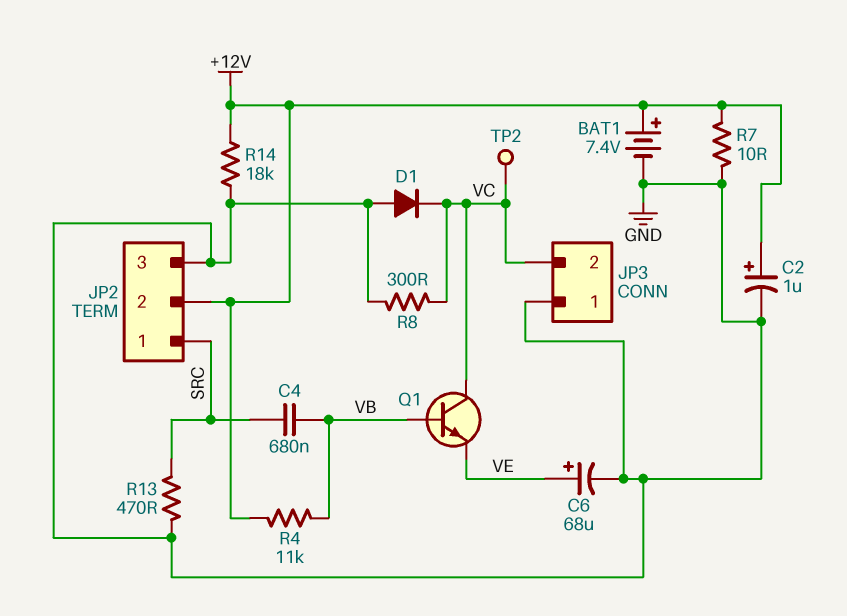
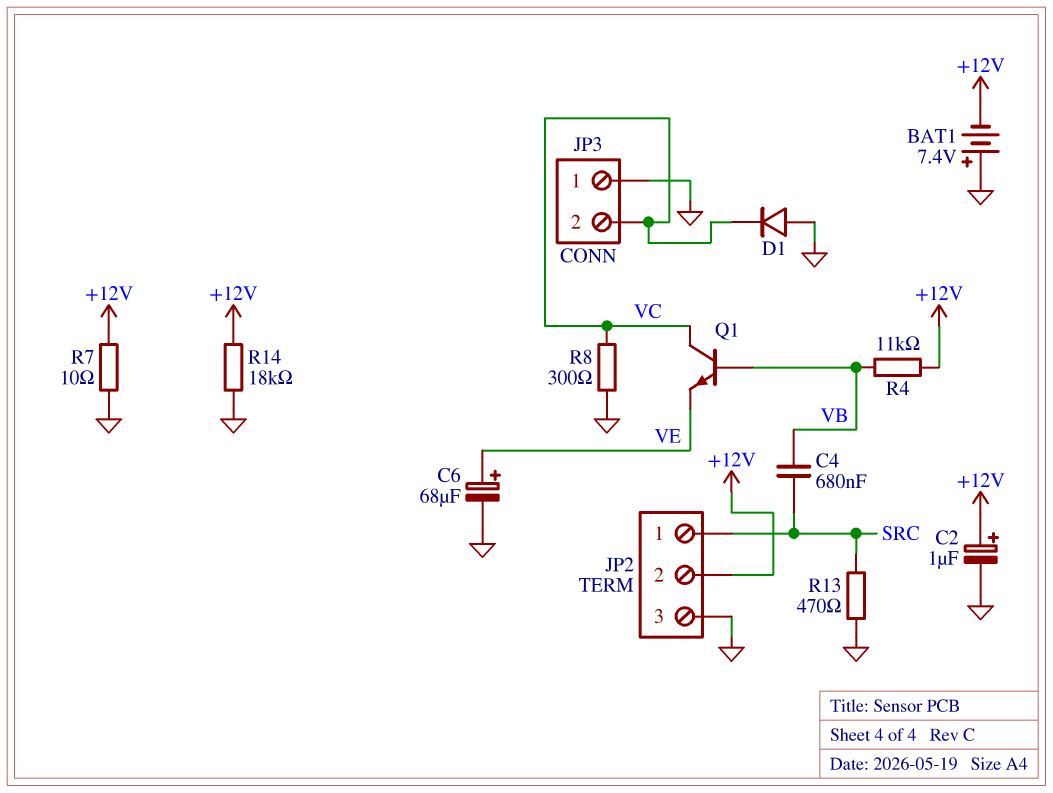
BAT1: 7.4V (plus +12V, minus GND) -> 7.4V (plus GND, minus +12V)
TP2: test point (VC) -> none

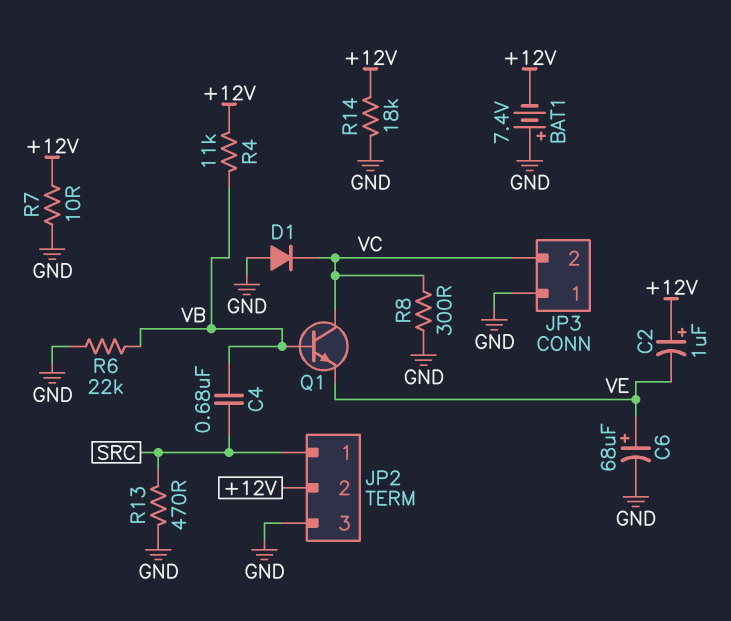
C2: 1uF (plus +12V, minus GND) -> 1uF (plus +12V, minus VE)
R6: none -> 22k (GND, VB)

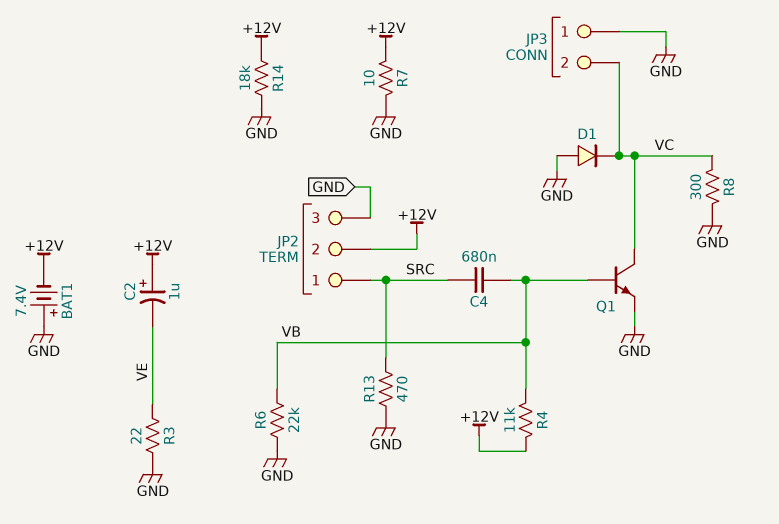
C6: 68uF (plus VE, minus GND) -> none
Q1: NPN (B VB, C VC, E VE) -> NPN (B VB, C VC, E GND)
R3: none -> 22 (GND, VE)

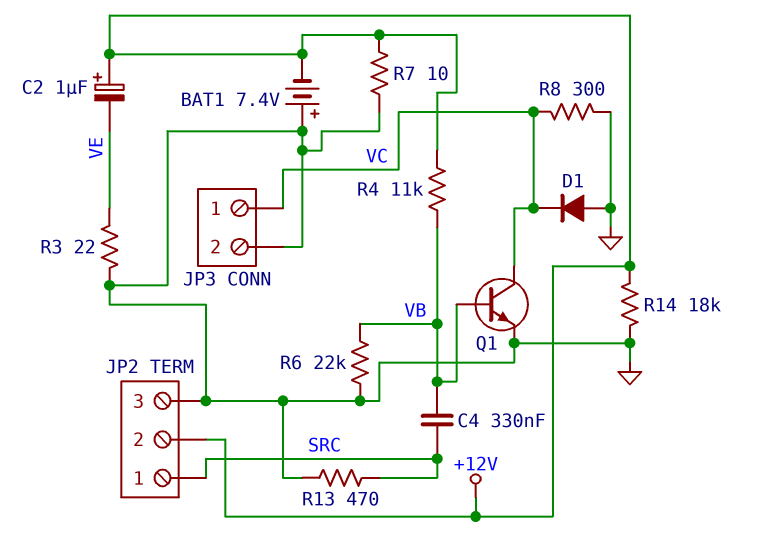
C4: 680nF (SRC, VB) -> 330nF (SRC, VB)
JP3 pin 1: GND -> VC
JP3 pin 2: VC -> GND

